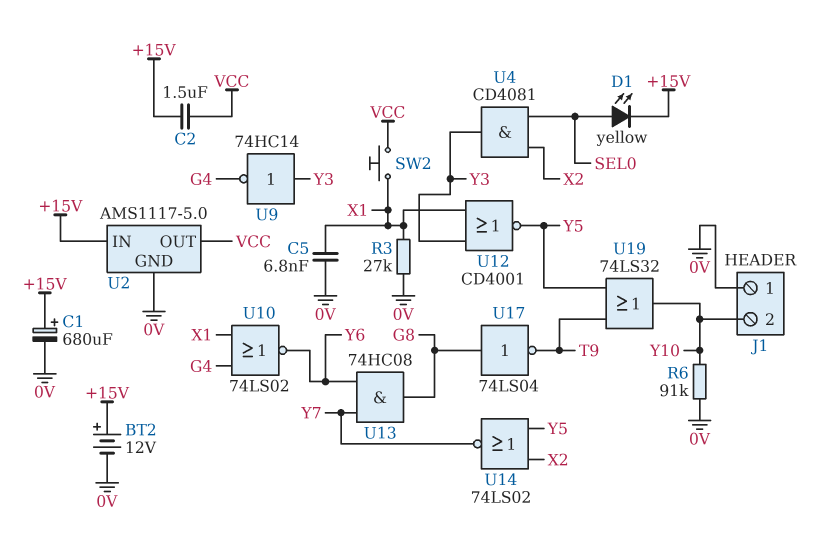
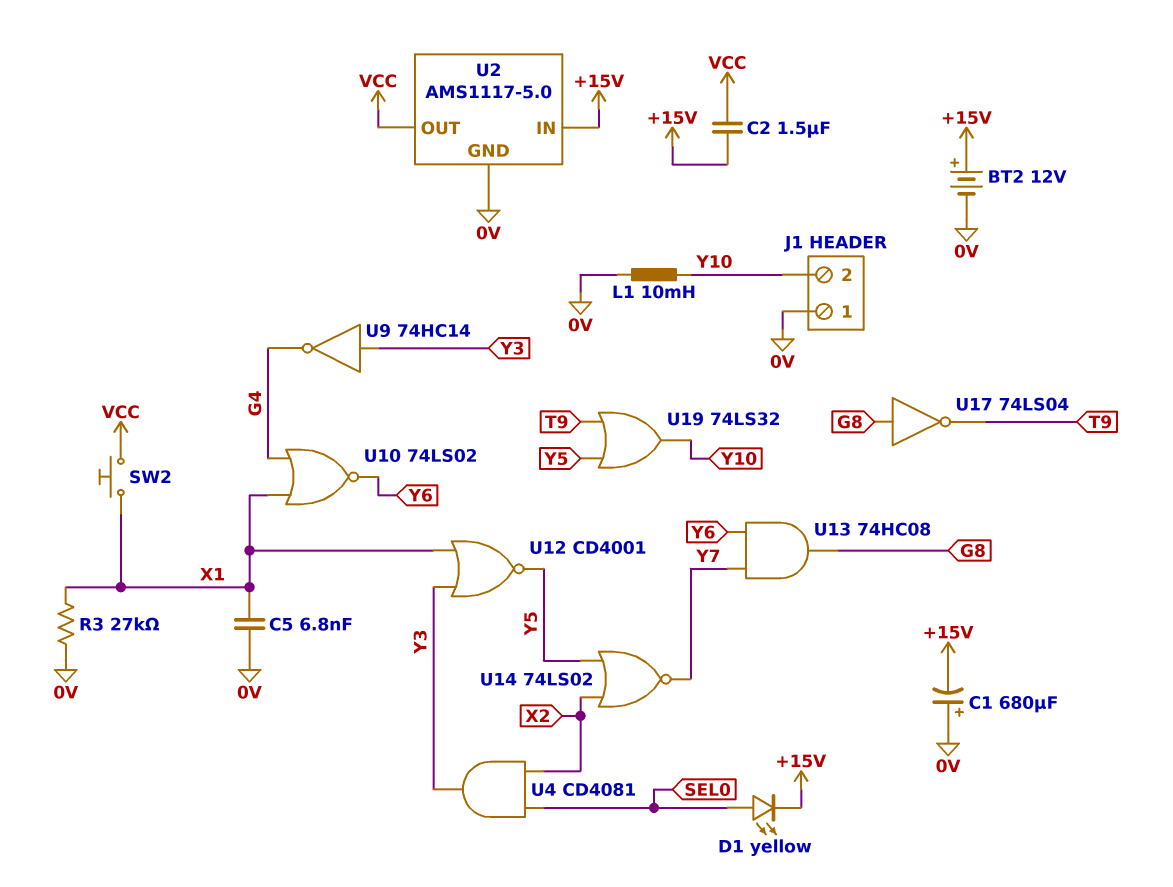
C1: 680uF (plus +15V, minus 0V) -> 680uF (plus 0V, minus +15V)
L1: none -> 10mH (0V, Y10)
R6: 91k (0V, Y10) -> none

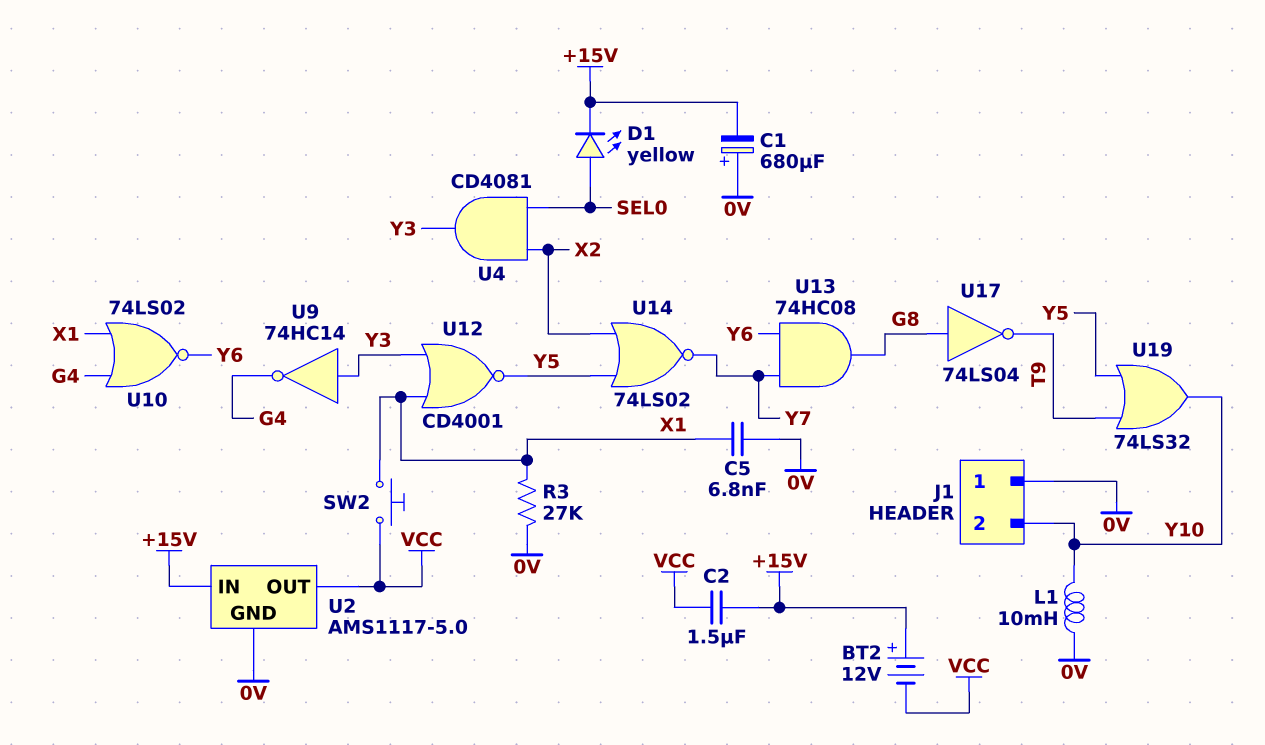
BT2: 12V (plus +15V, minus 0V) -> 12V (plus +15V, minus VCC)

